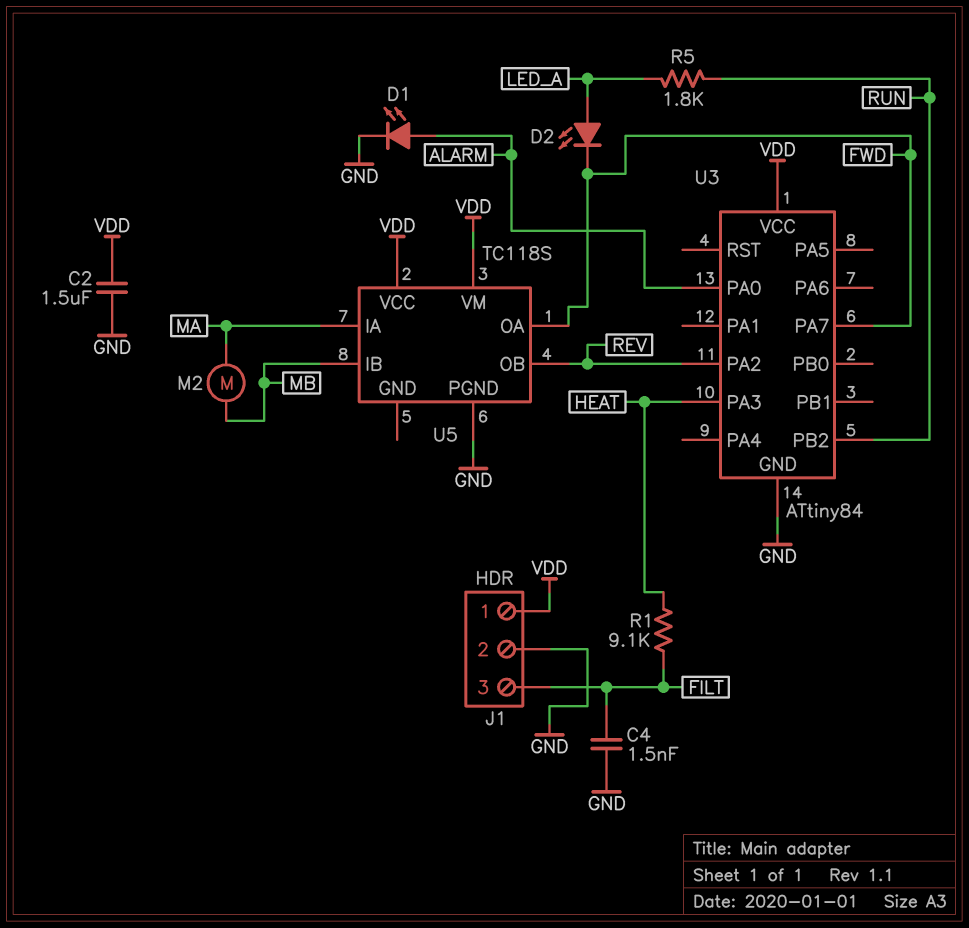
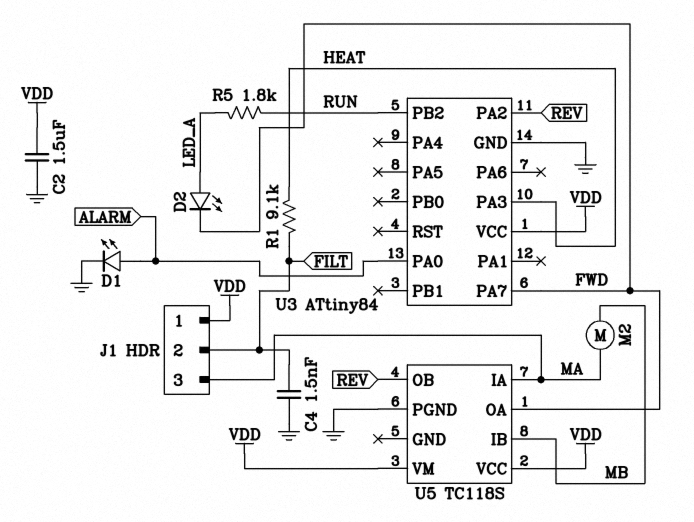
J1 pin 2: GND -> FILT
J1 pin 3: FILT -> MA

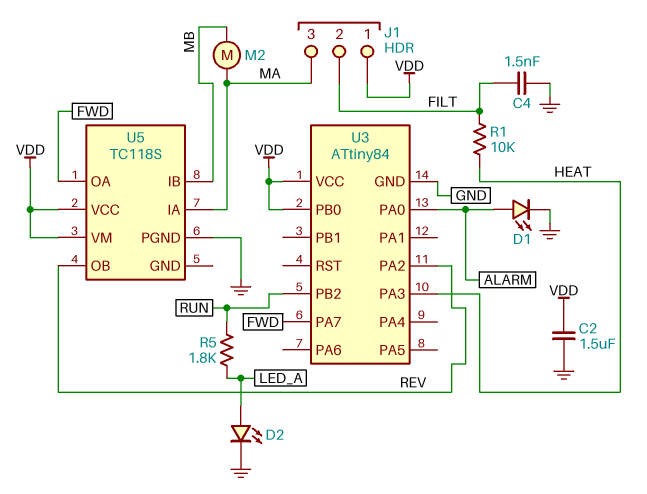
D2: LED (A LED_A, K FWD) -> LED (A LED_A, K GND)
R1: 9.1k (FILT, HEAT) -> 10k (FILT, HEAT)
U3 pin PB0: none -> VDD

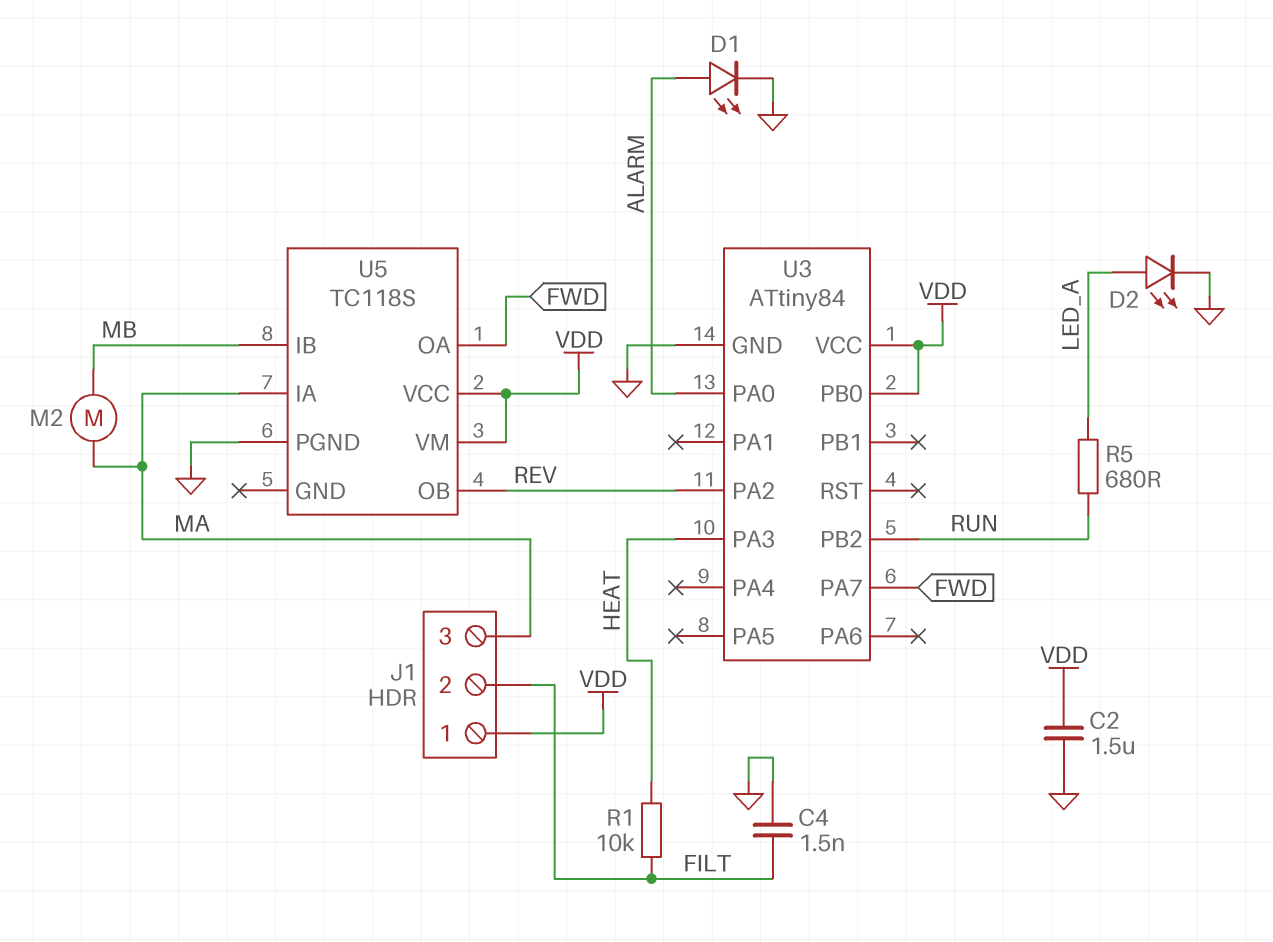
R5: 1.8k (LED_A, RUN) -> 680 (LED_A, RUN)

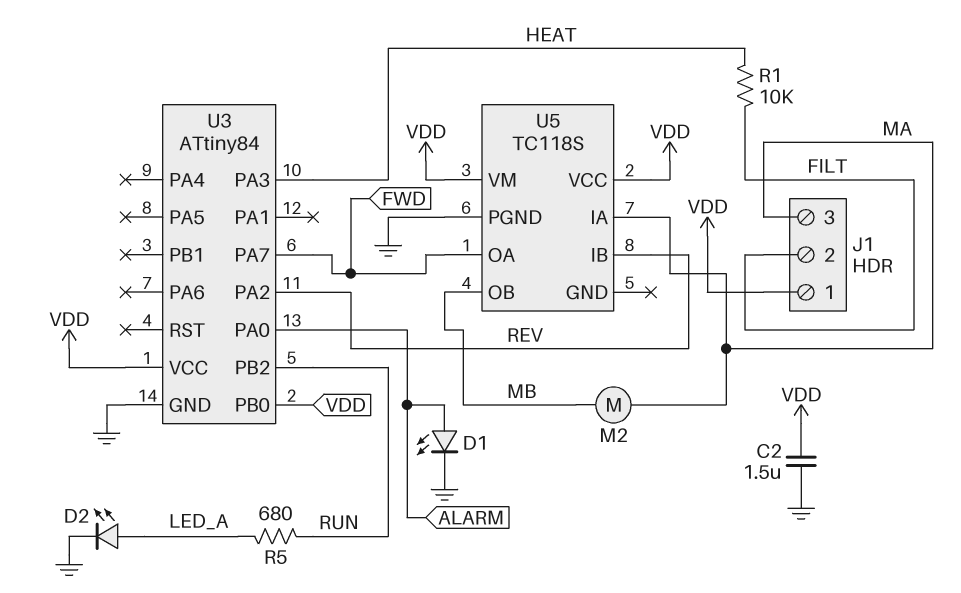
C4: 1.5nF (FILT, GND) -> none
U5 pin IB: MB -> REV
U5 pin OB: REV -> MB

